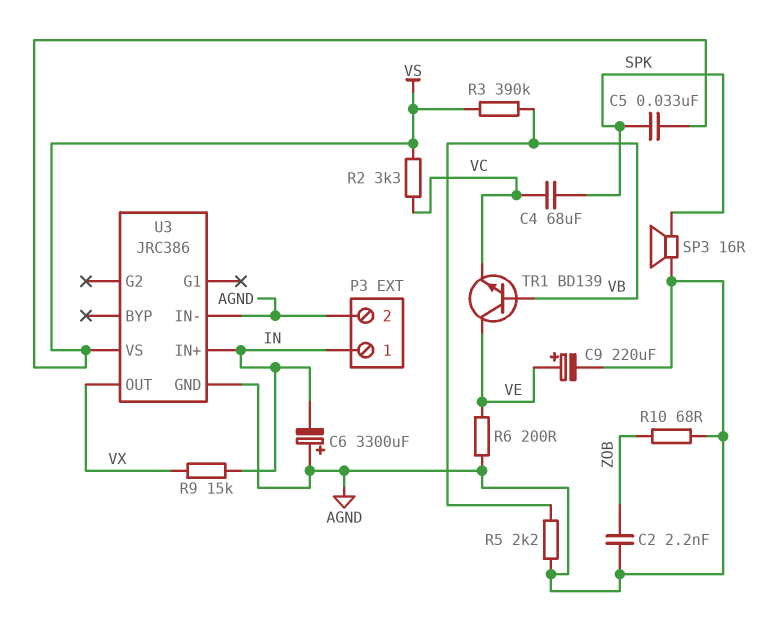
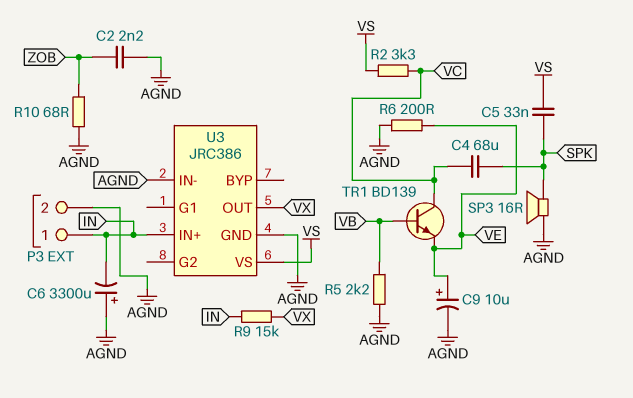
C9: 220uF (plus VE, minus AGND) -> 10uF (plus VE, minus AGND)
R3: 390k (VB, VS) -> none
TR1: NPN BD139 (B VB, C VE, E VC) -> NPN BD139 (B VB, C VC, E VE)

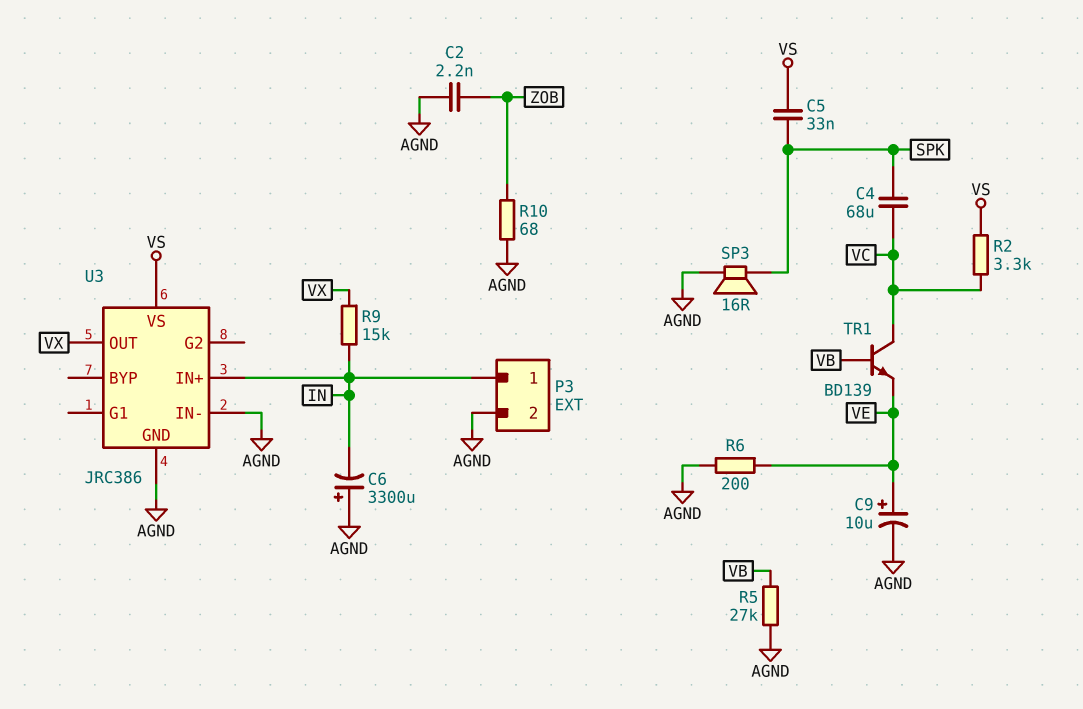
R5: 2.2k (AGND, VB) -> 27k (AGND, VB)

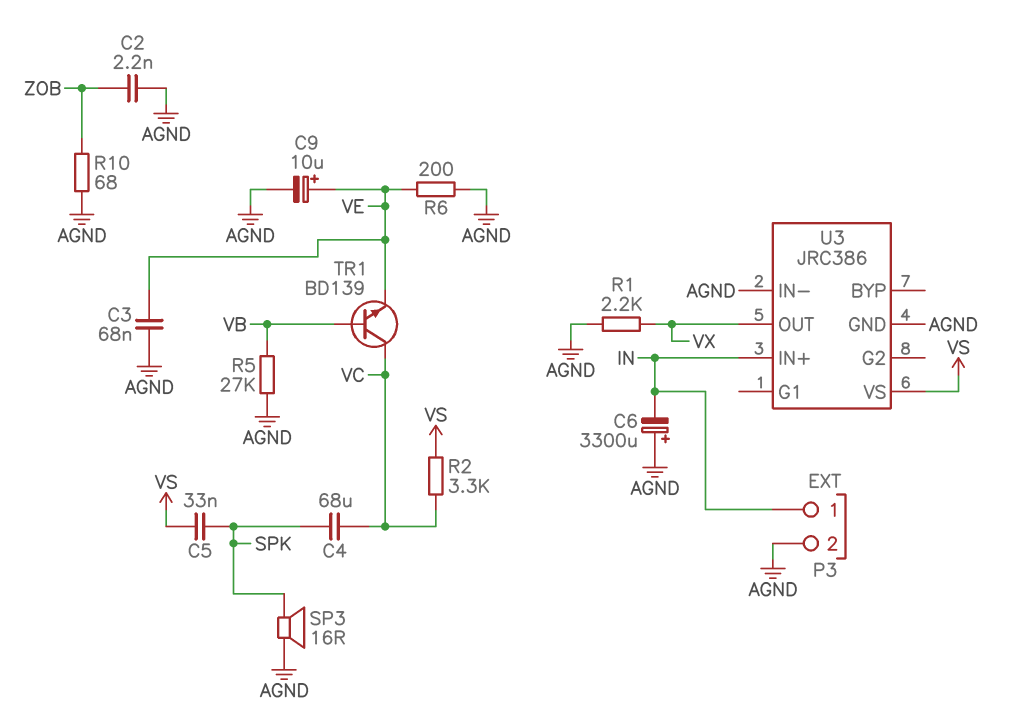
C3: none -> 68nF (AGND, VE)
R1: none -> 2.2k (AGND, VX)
R9: 15k (IN, VX) -> none

